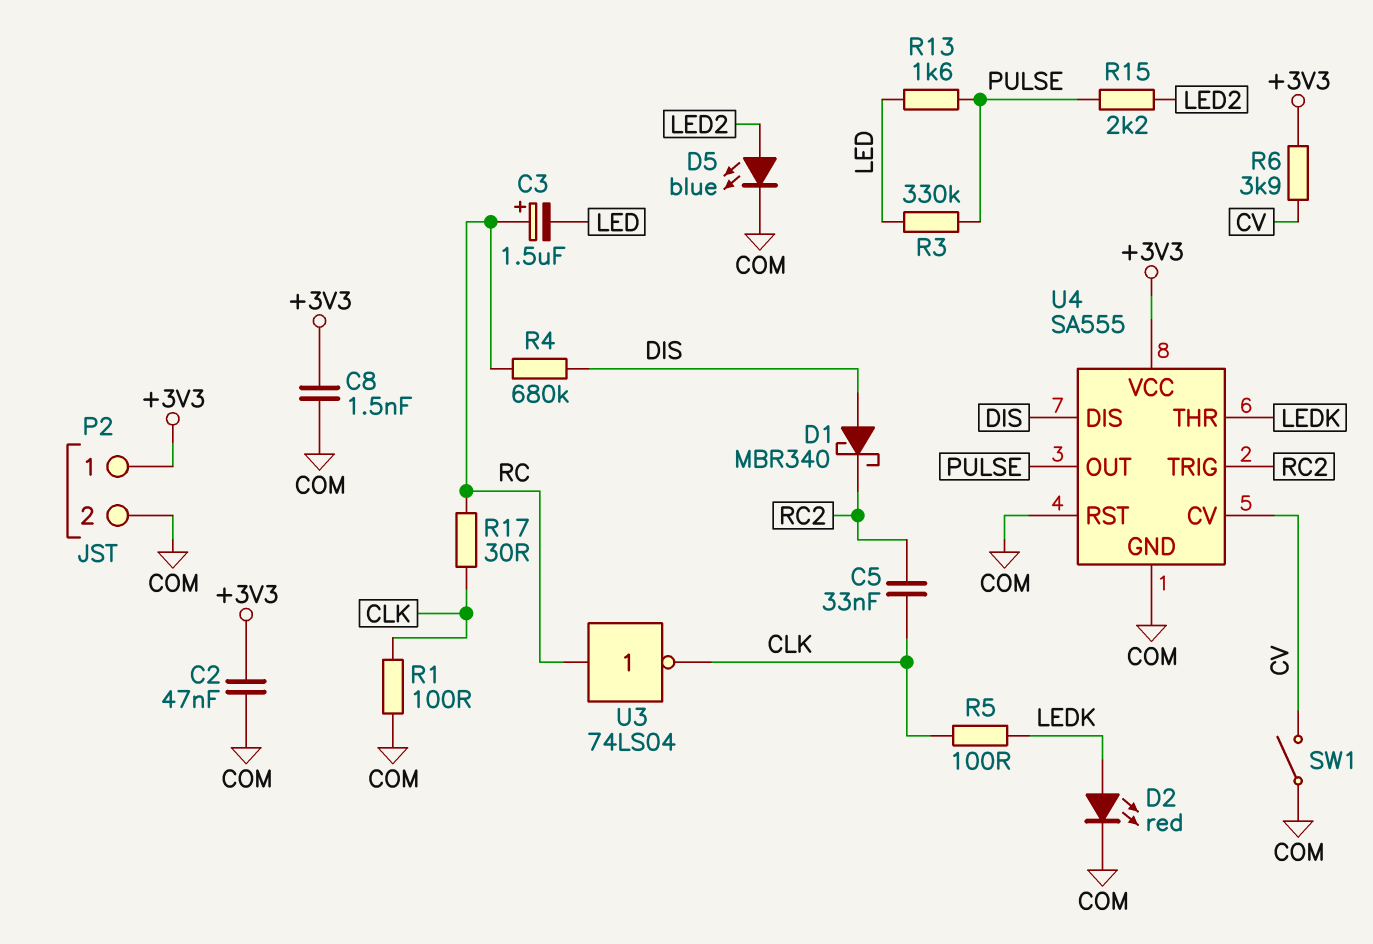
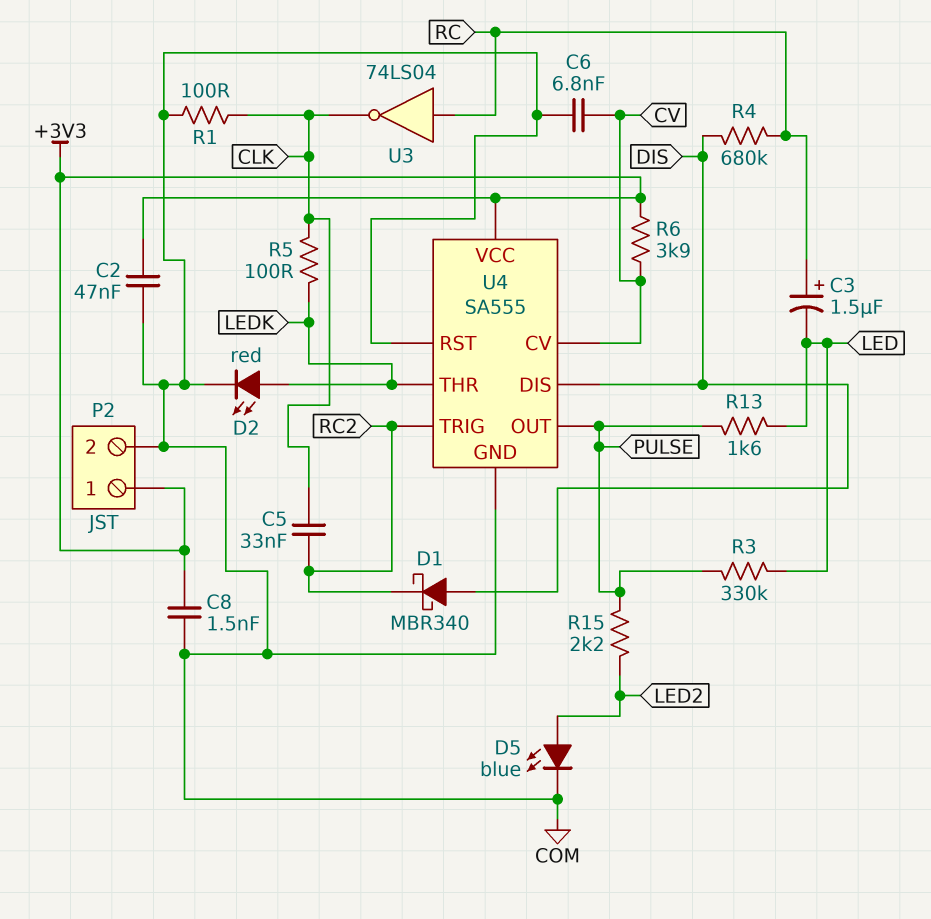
C6: none -> 6.8nF (COM, CV)
R17: 30 (CLK, RC) -> none
SW1: switch (COM, CV) -> none

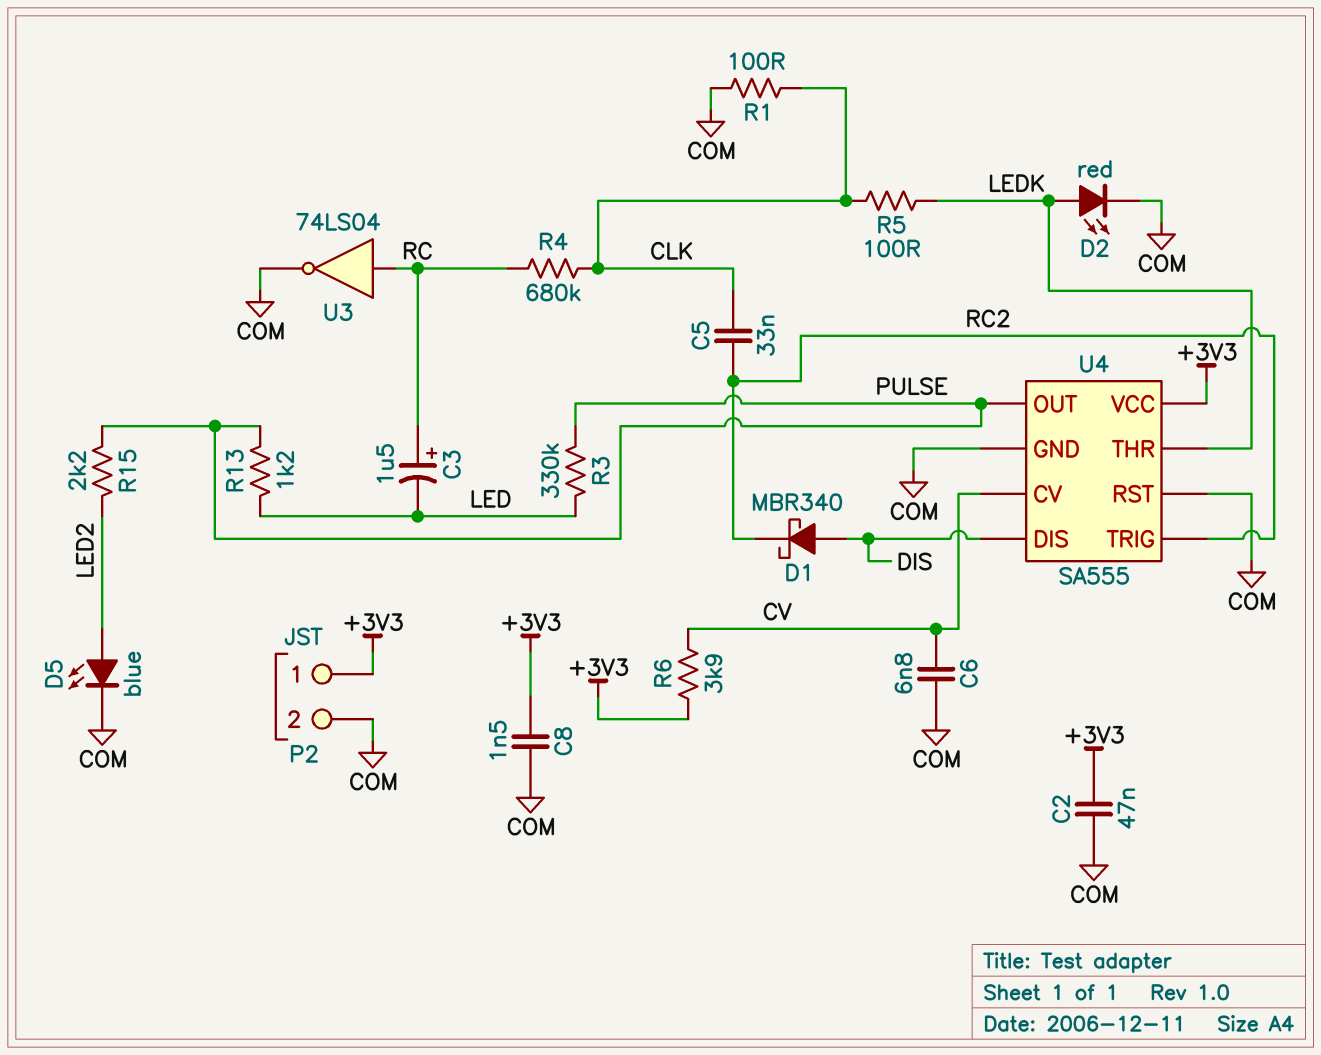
R4: 680k (DIS, RC) -> 680k (CLK, RC)
R13: 1.6k (LED, PULSE) -> 1.2k (LED, PULSE)
U3: NOT 74LS04 (in RC, out CLK) -> NOT 74LS04 (in RC, out COM)

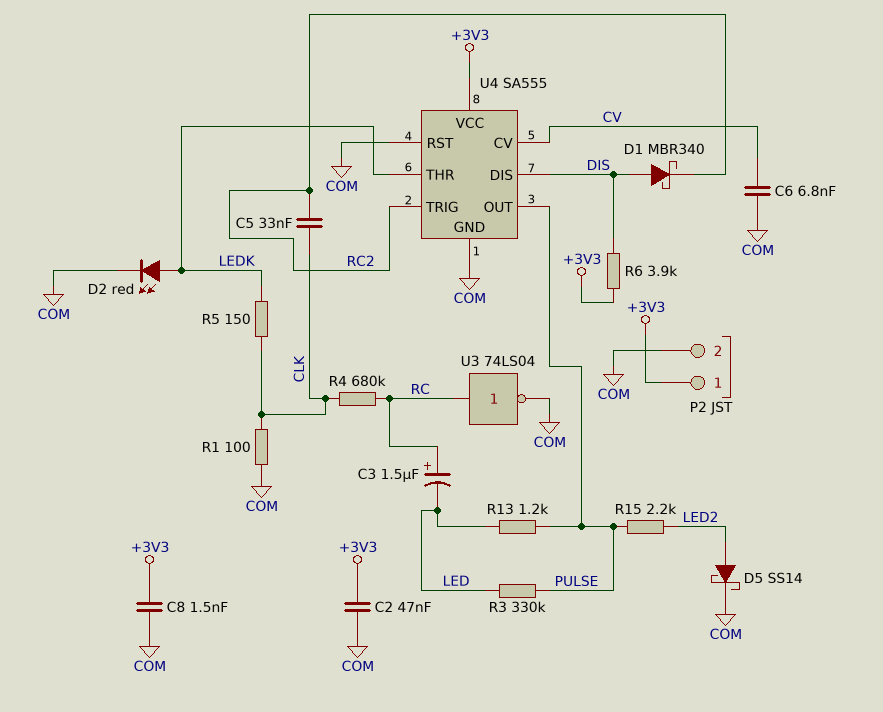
D5: LED blue (A LED2, K COM) -> schottky SS14 (A LED2, K COM)
R5: 100 (CLK, LEDK) -> 150 (CLK, LEDK)
R6: 3.9k (+3V3, CV) -> 3.9k (+3V3, DIS)

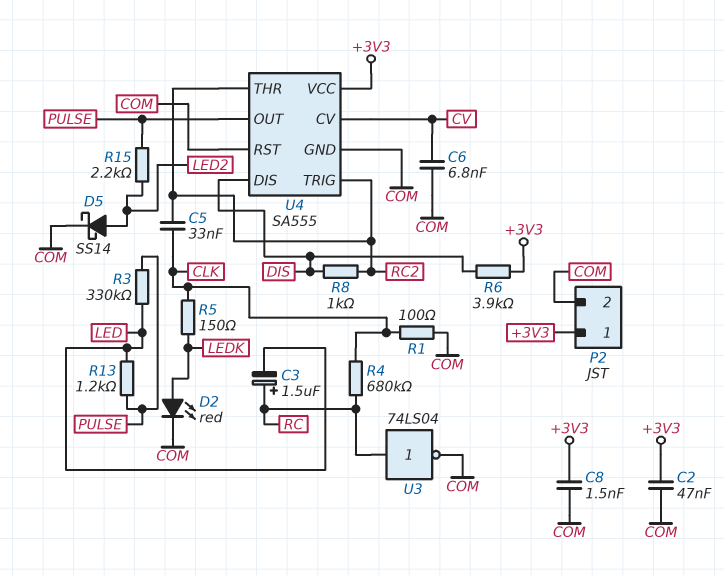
D1: schottky MBR340 (A DIS, K RC2) -> none
R8: none -> 1k (DIS, RC2)
U4 pin THR: LEDK -> RC2

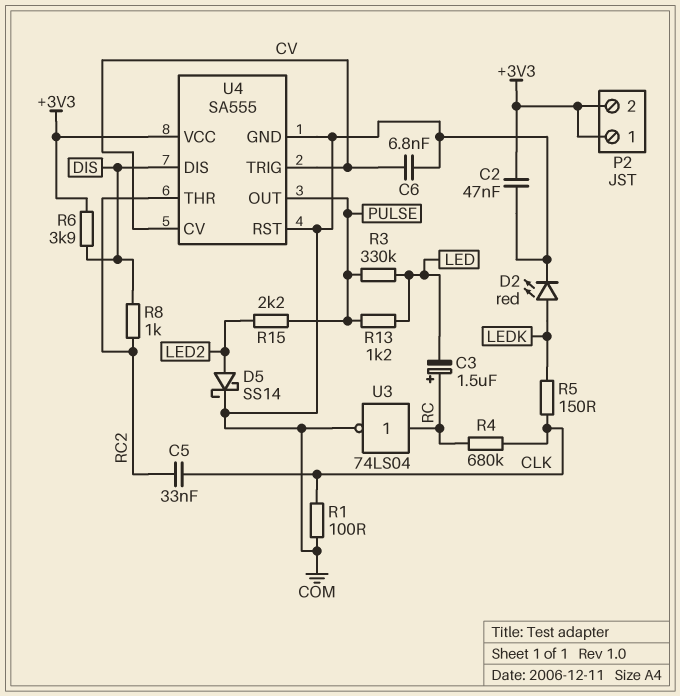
C8: 1.5nF (+3V3, COM) -> none
P2 pin 2: COM -> +3V3
U4 pin TRIG: RC2 -> CV

